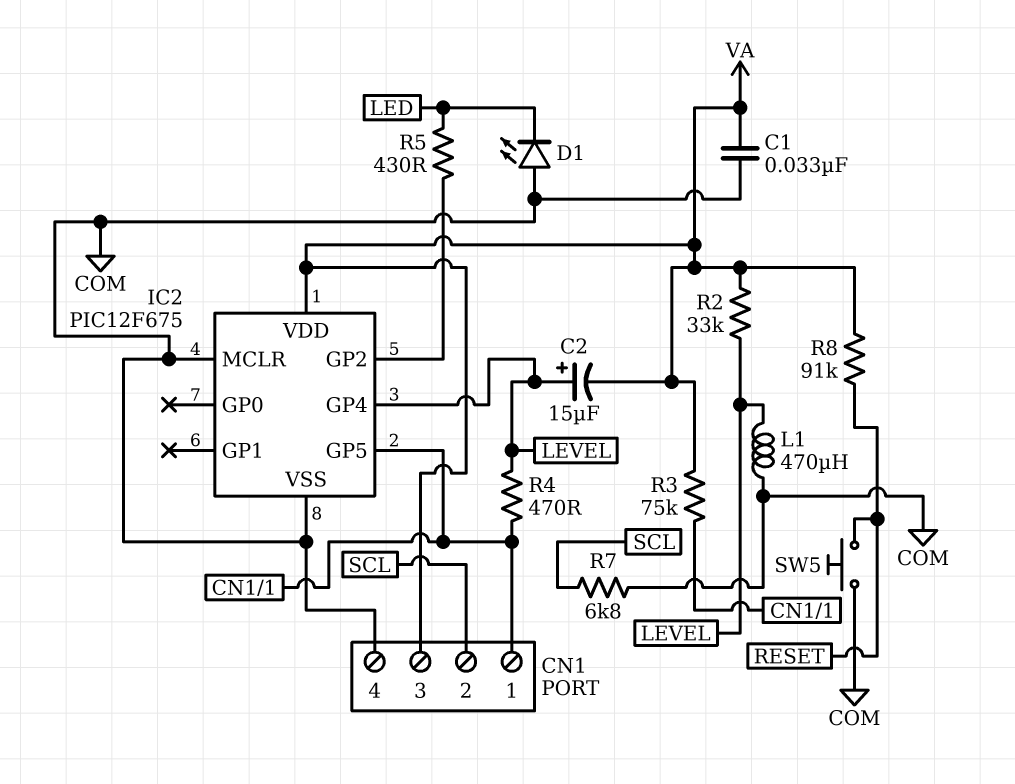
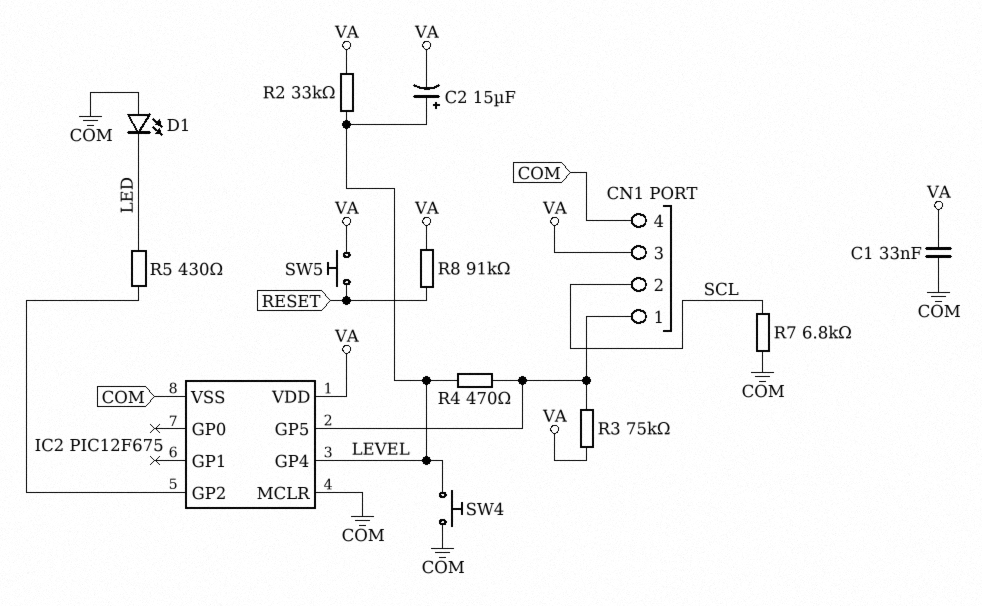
L1: 470uH (COM, LEVEL) -> none
SW4: none -> button (COM, LEVEL)
SW5: button (COM, RESET) -> button (RESET, VA)

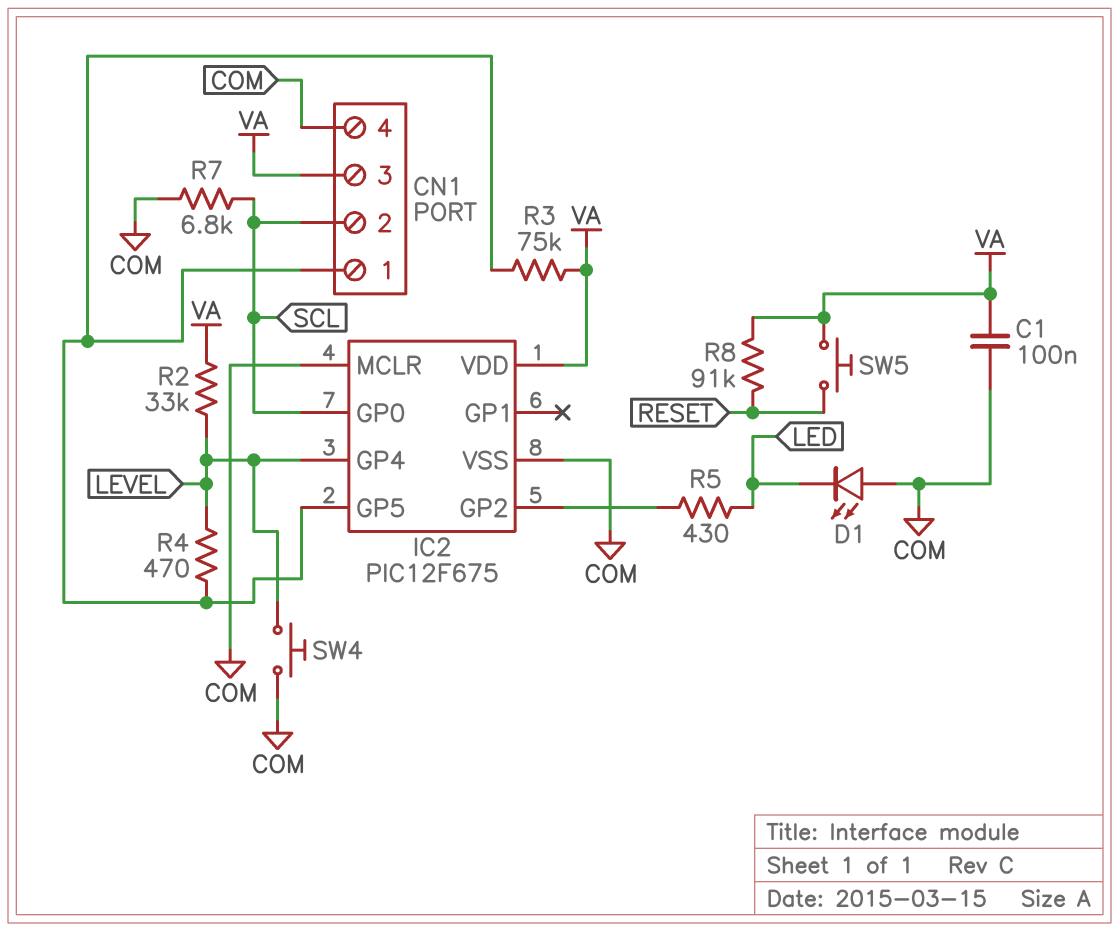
C1: 33nF (COM, VA) -> 100nF (COM, VA)
C2: 15uF (plus LEVEL, minus VA) -> none
IC2 pin GP0: none -> SCL

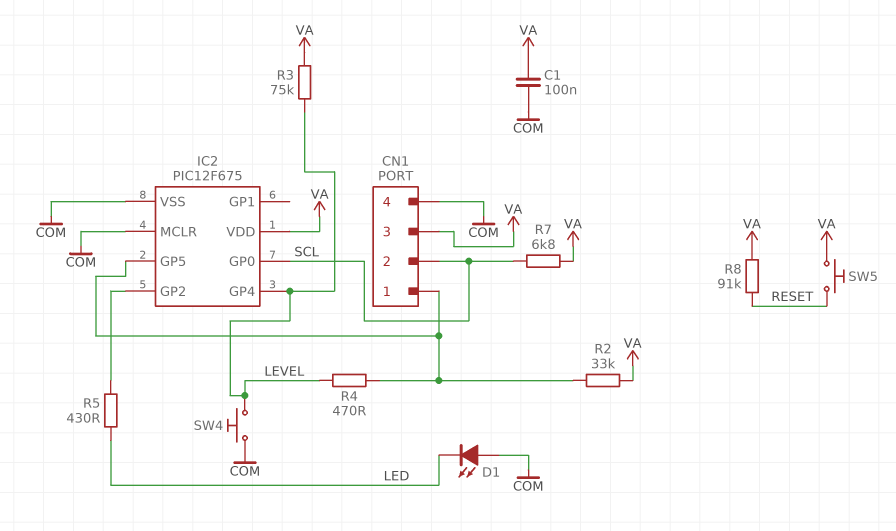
R2: 33k (LEVEL, VA) -> 33k (CN1/1, VA)
R3: 75k (CN1/1, VA) -> 75k (LEVEL, VA)
R7: 6.8k (COM, SCL) -> 6.8k (SCL, VA)

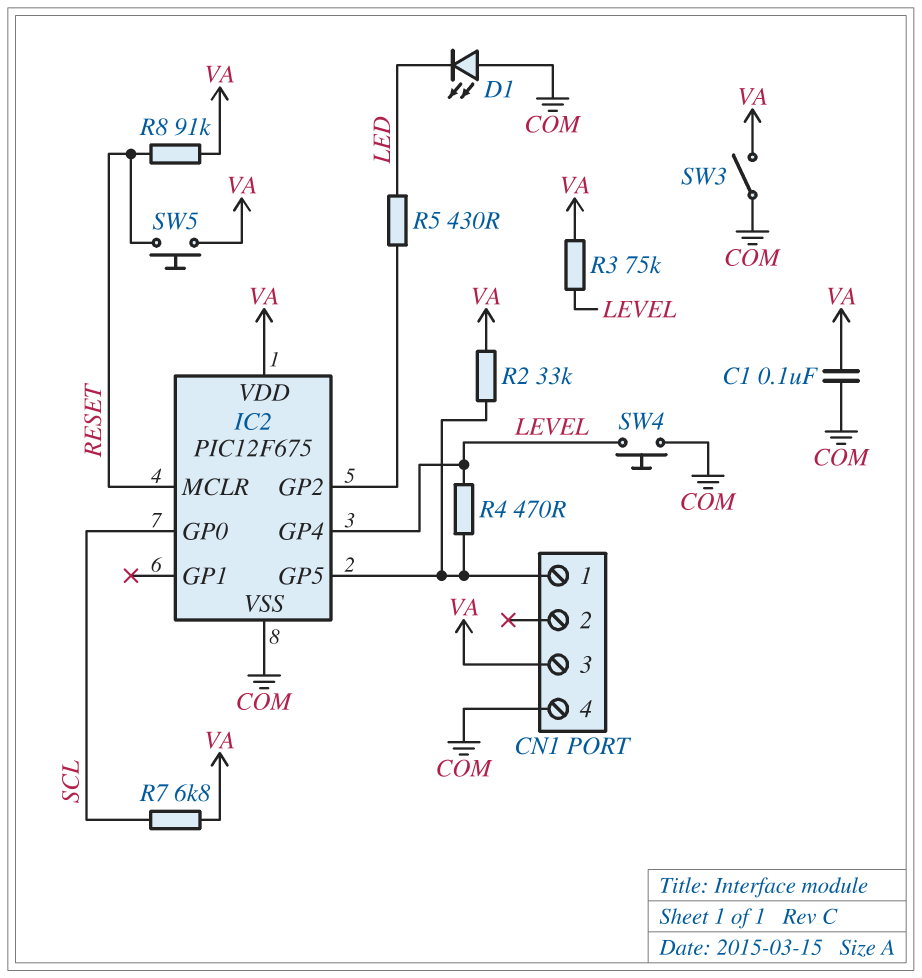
CN1 pin 2: SCL -> none
IC2 pin MCLR: COM -> RESET
SW3: none -> switch (COM, VA)

